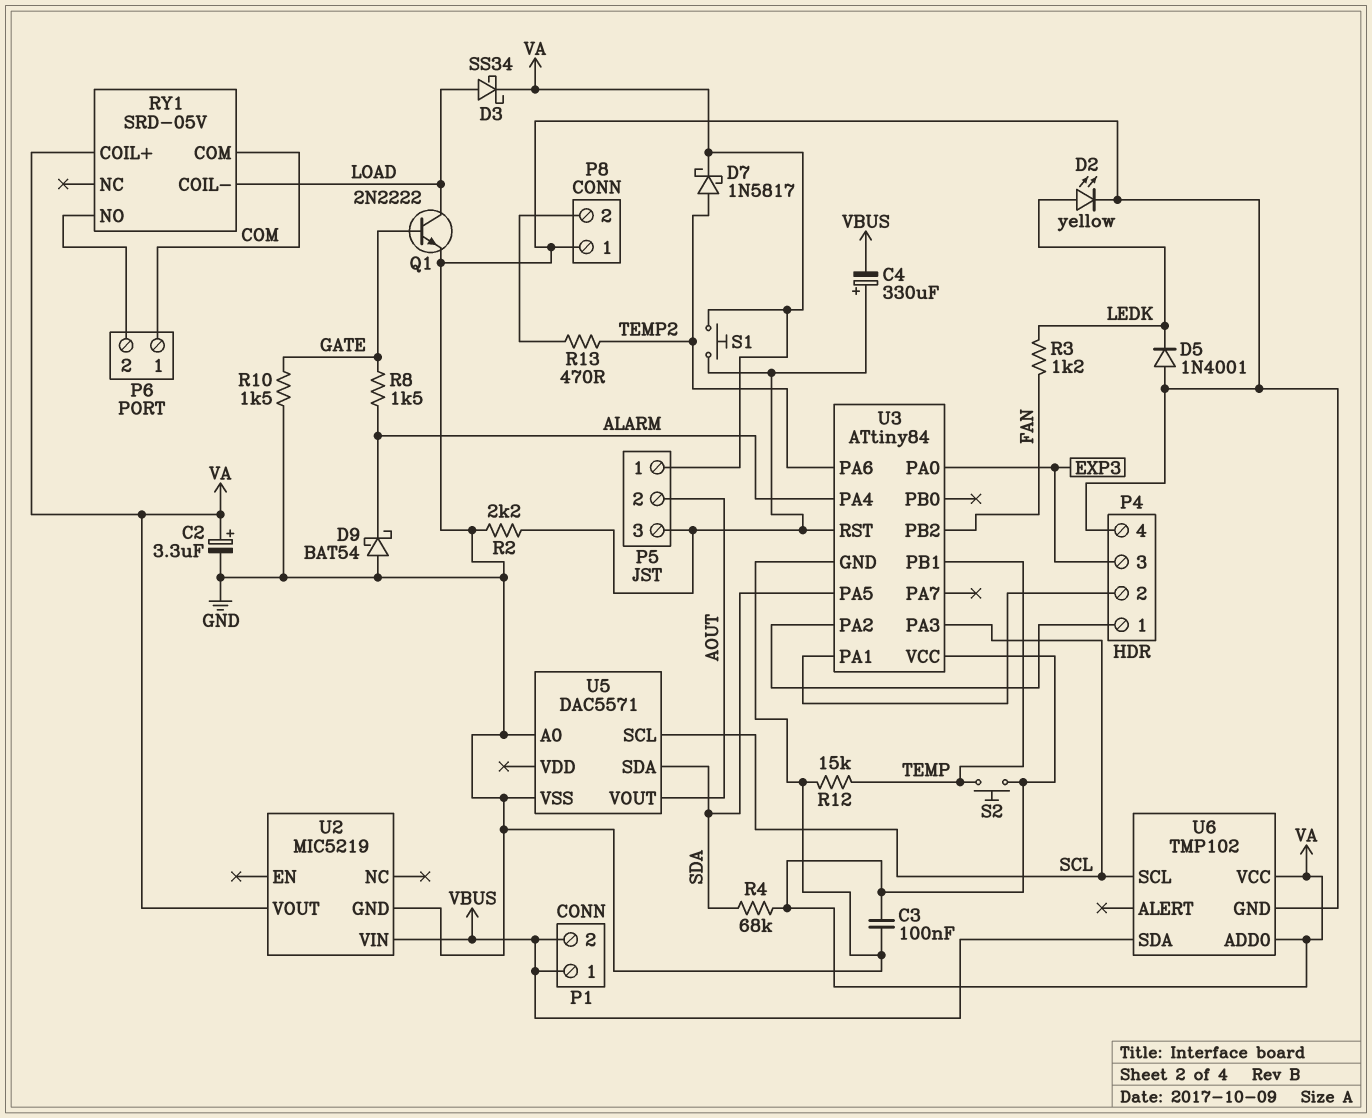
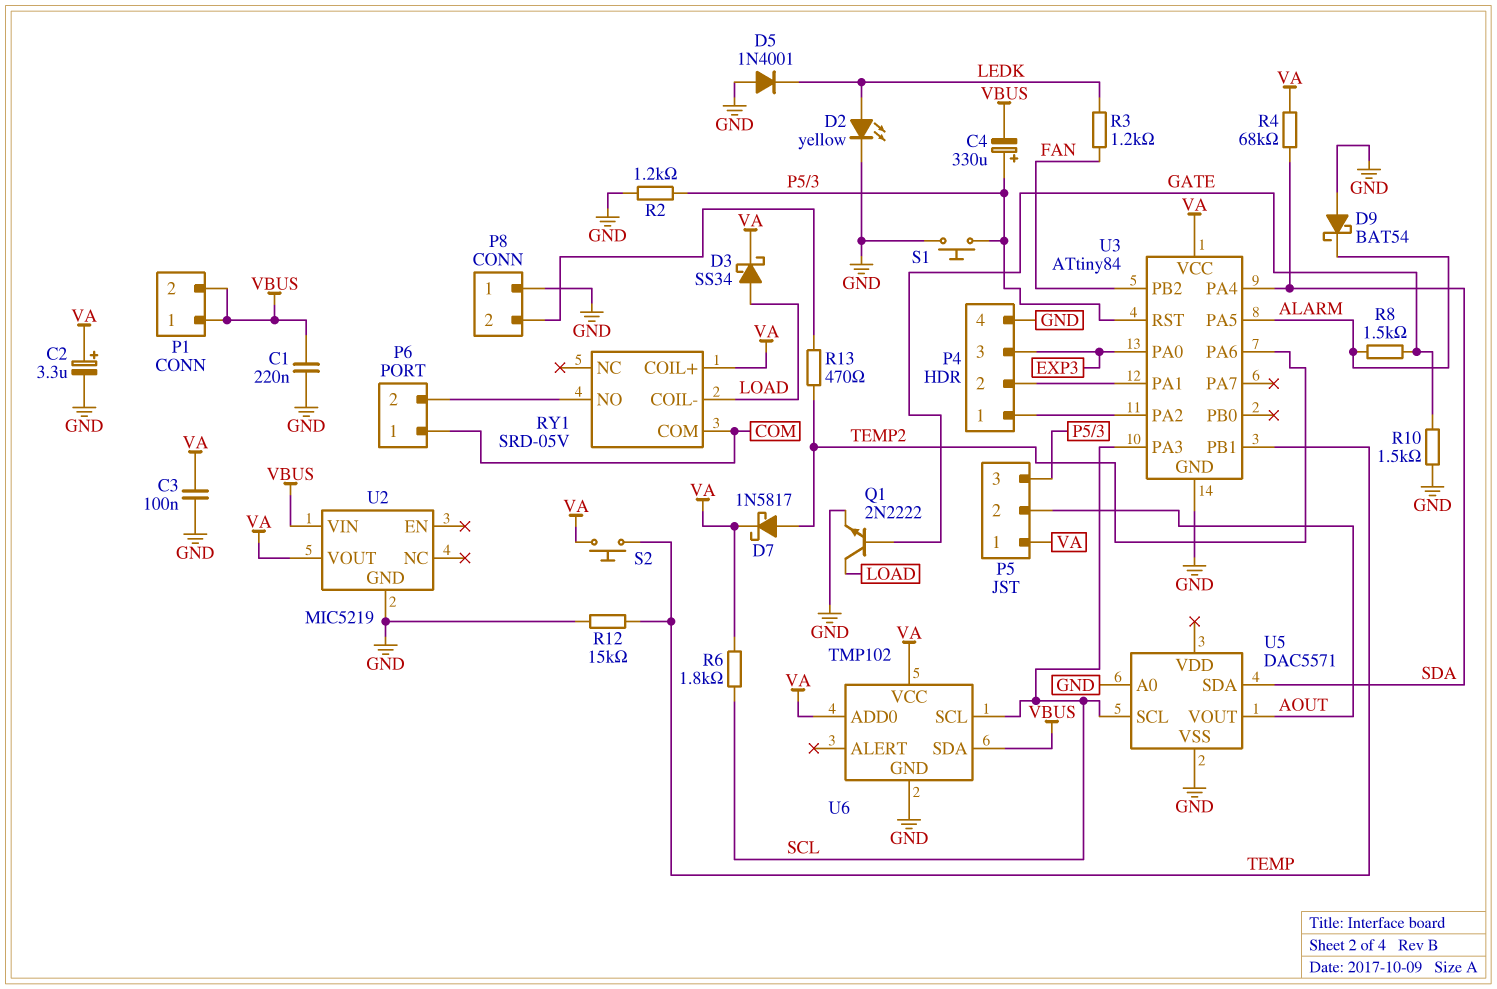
C1: none -> 220nF (GND, VBUS)
R2: 2.2k (GND, P5/3) -> 1.2k (GND, P5/3)
R6: none -> 1.8k (SCL, VA)
S1: button (P5/3, VA) -> button (GND, P5/3)
U3 pin PA4: ALARM -> SDA
U3 pin PA5: SDA -> ALARM

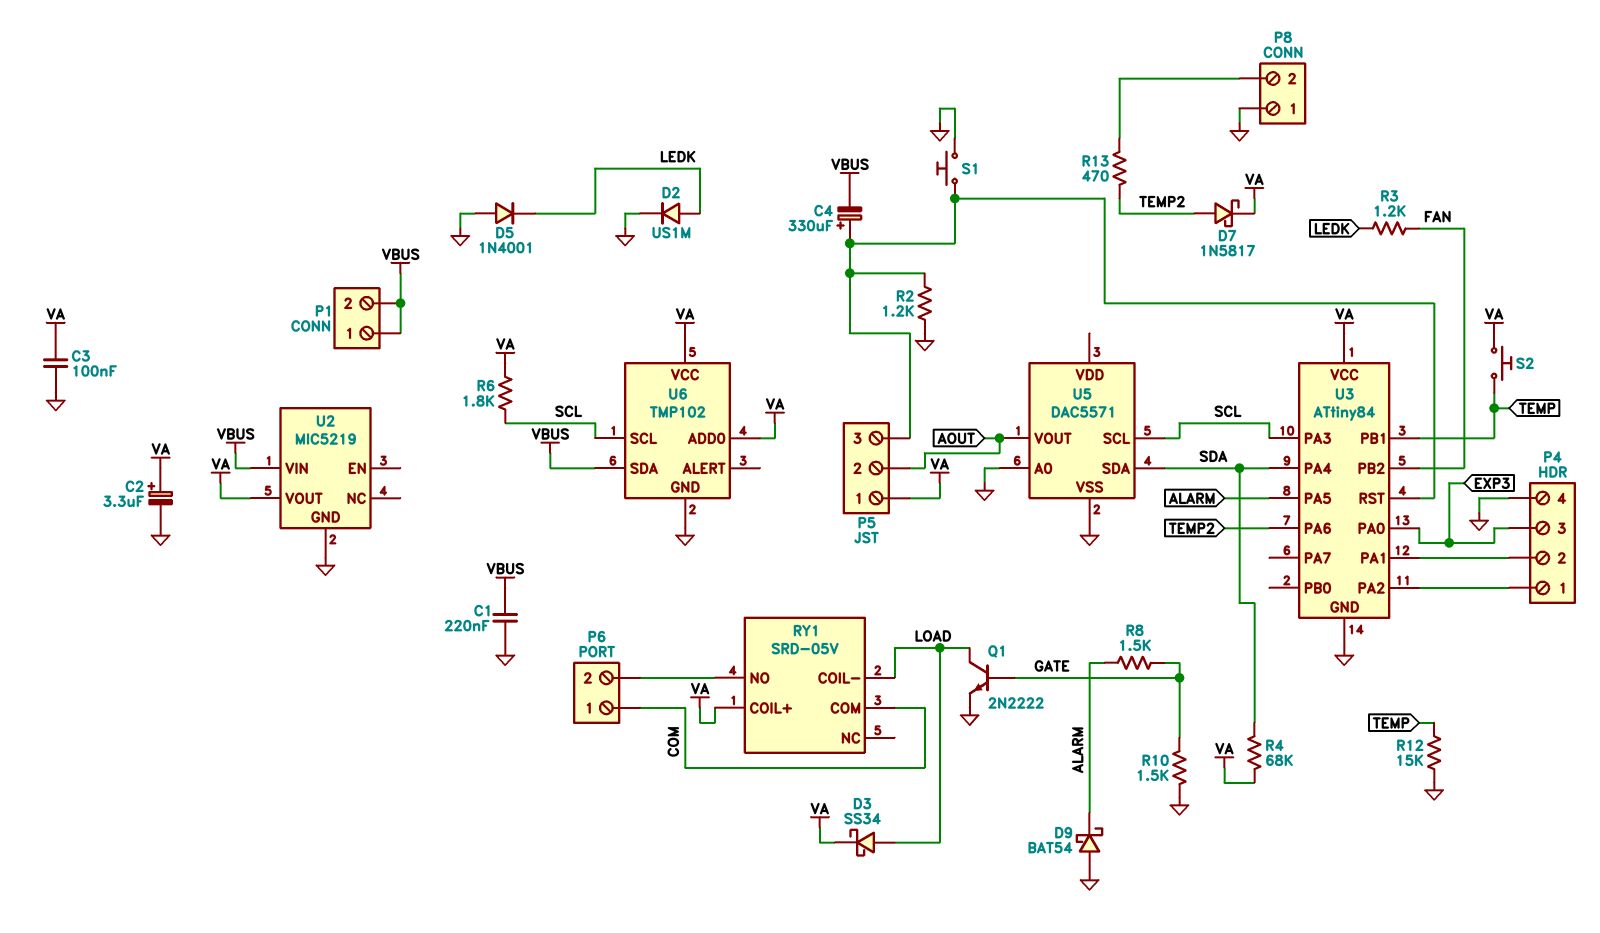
D2: LED yellow (A LEDK, K GND) -> diode US1M (A LEDK, K GND)

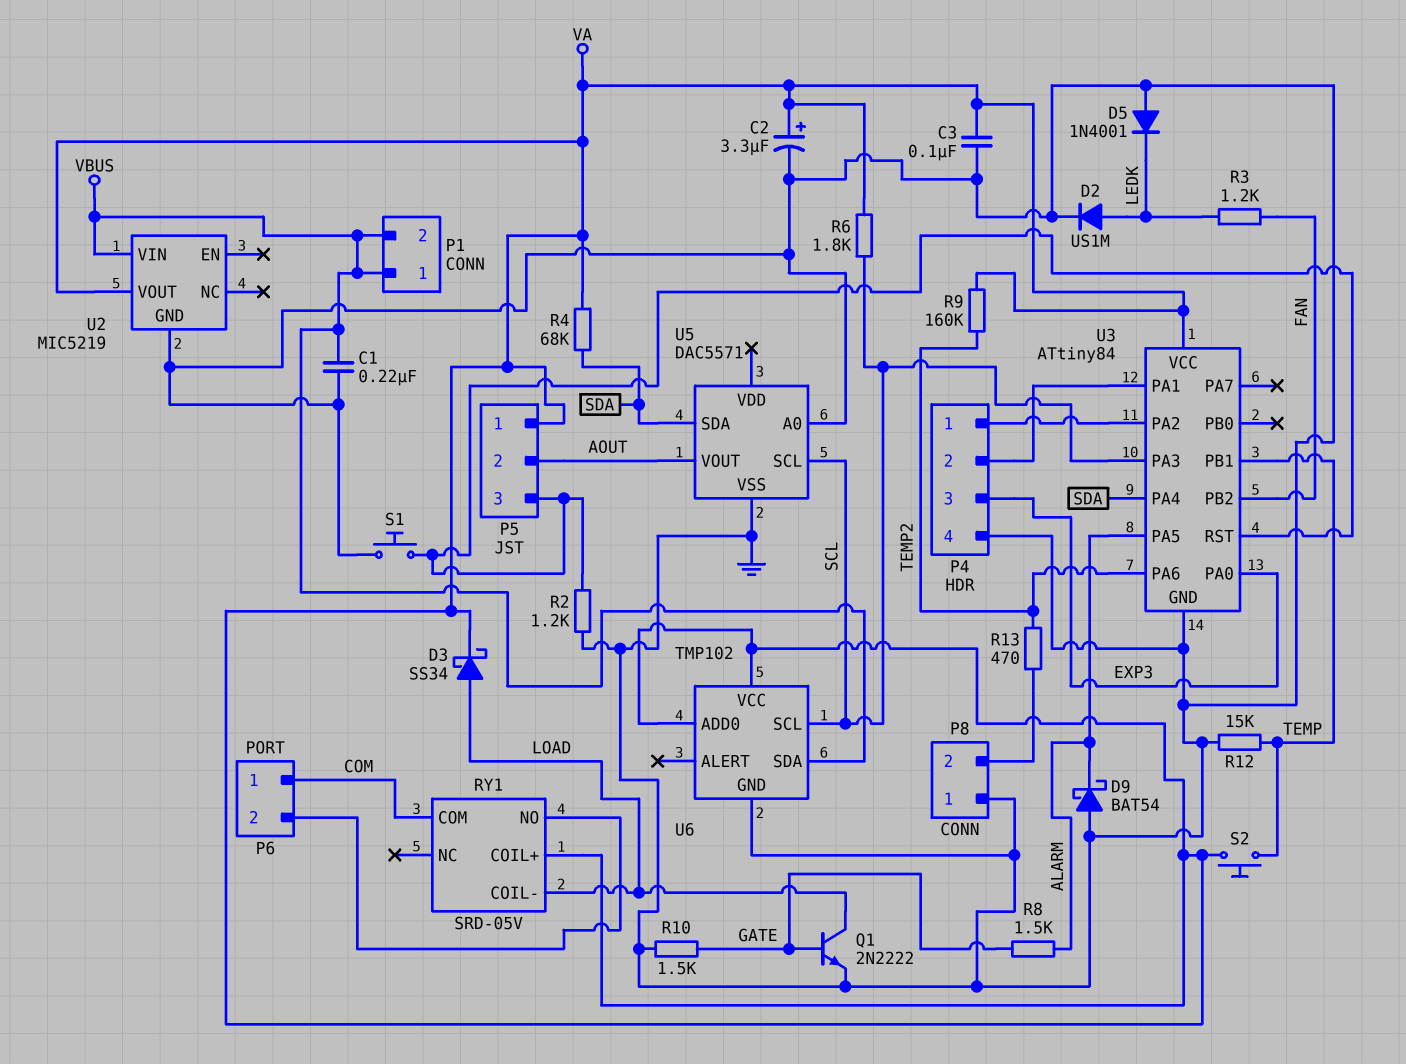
C4: 330uF (plus P5/3, minus VBUS) -> none
D7: schottky 1N5817 (A TEMP2, K VA) -> none
R9: none -> 160k (TEMP2, VA)

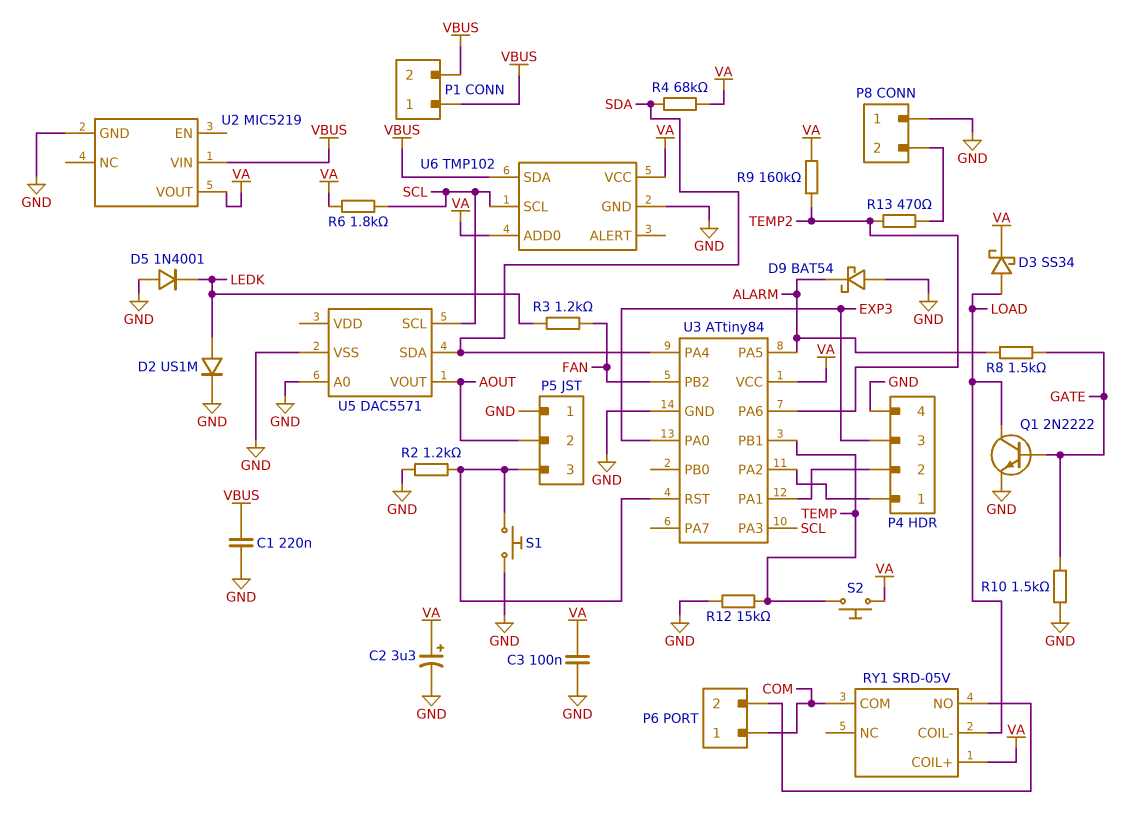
P5 pin 1: VA -> GND

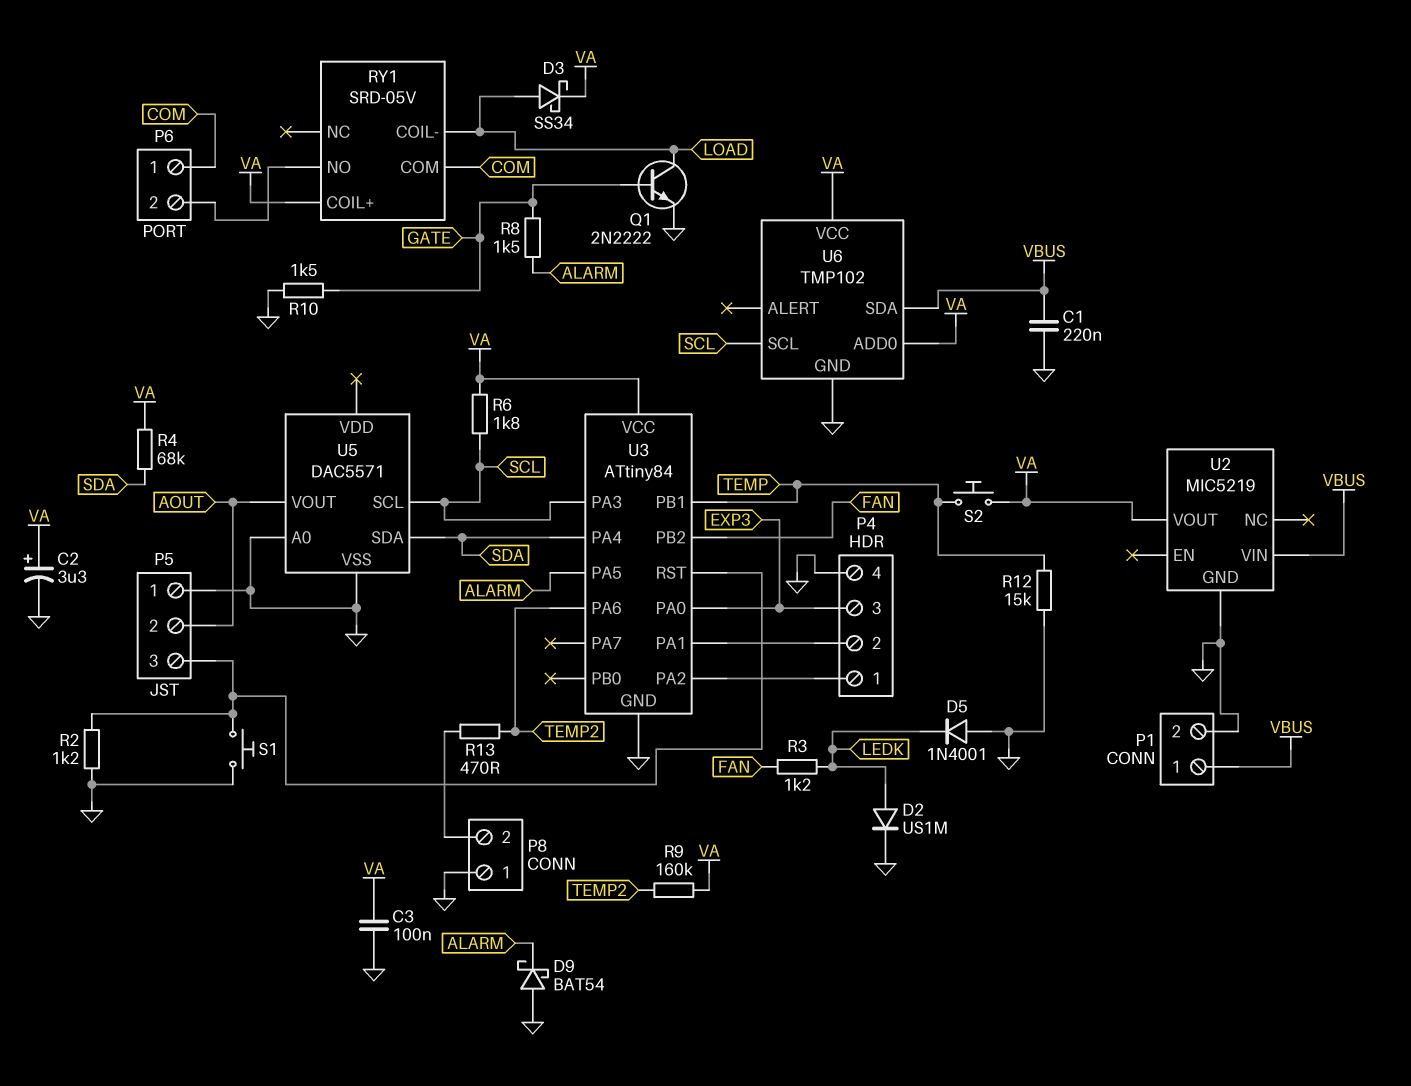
P1 pin 2: VBUS -> GND

